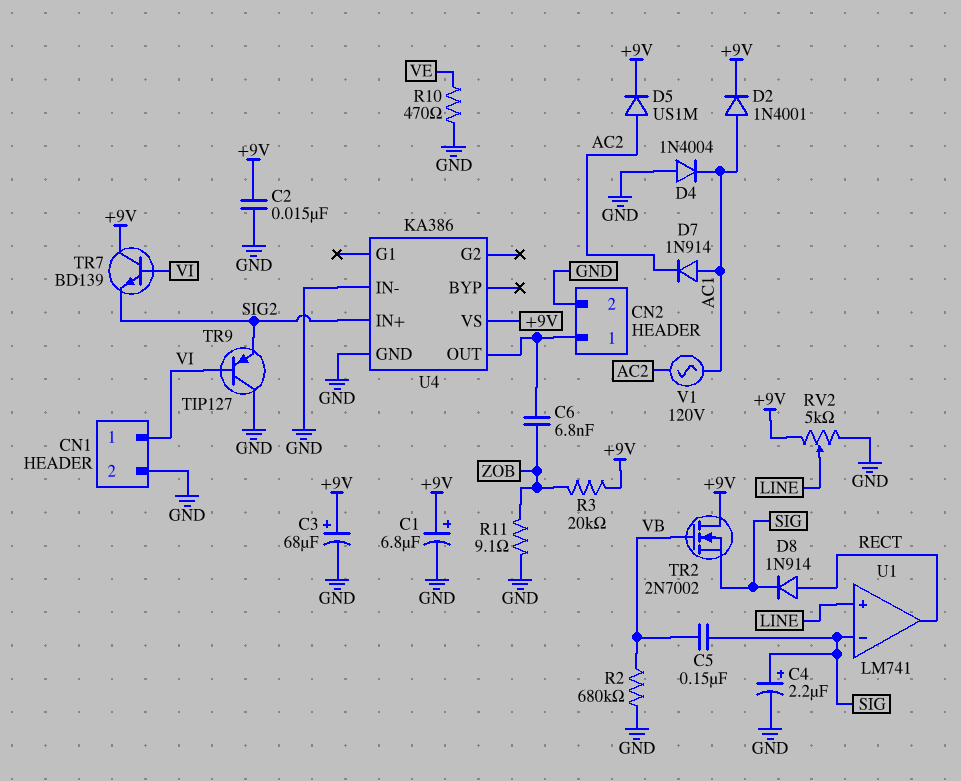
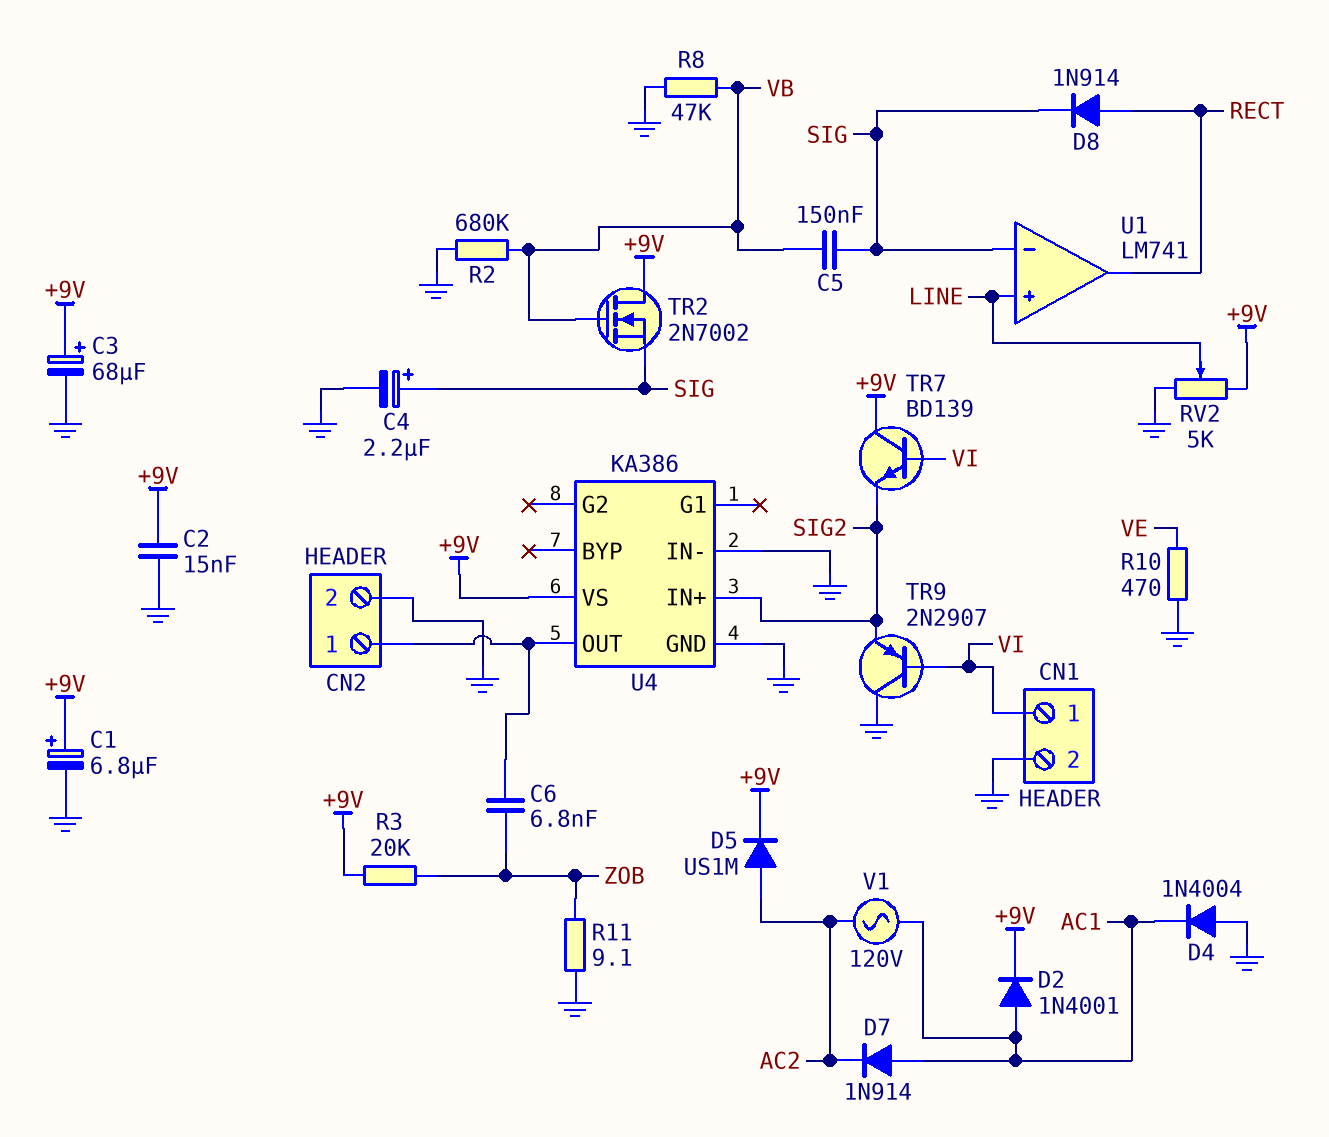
R8: none -> 47k (GND, VB)
TR9: PNP TIP127 (B VI, C GND, E SIG2) -> PNP 2N2907 (B VI, C GND, E SIG2)

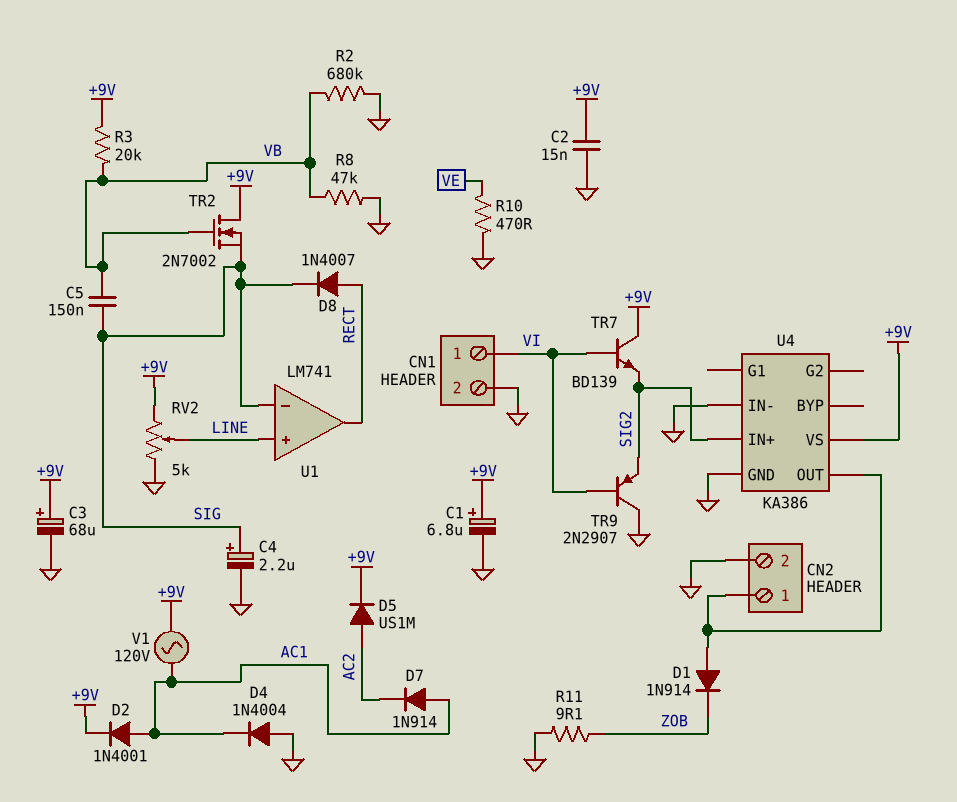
C6: 6.8nF (CN2/1, ZOB) -> none
D1: none -> diode 1N914 (A CN2/1, K ZOB)
D8: diode 1N914 (A RECT, K SIG) -> diode 1N4007 (A RECT, K SIG)
R3: 20k (+9V, ZOB) -> 20k (+9V, VB)
V1: AC 120V (AC1, AC2) -> AC 120V (+9V, AC1)

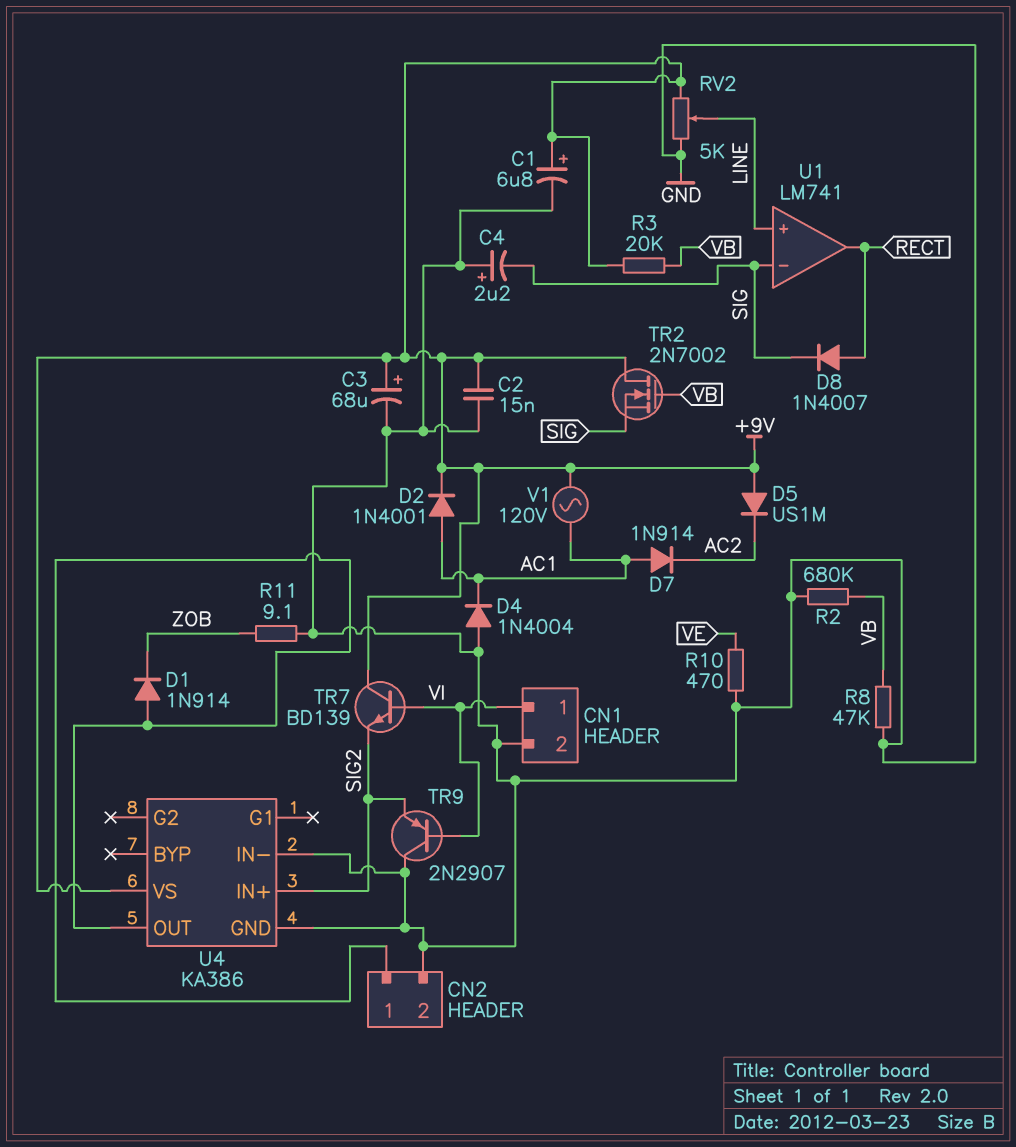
C4: 2.2uF (plus SIG, minus GND) -> 2.2uF (plus GND, minus SIG)
C5: 150nF (SIG, VB) -> none
D5: diode US1M (A AC2, K +9V) -> diode US1M (A +9V, K AC2)

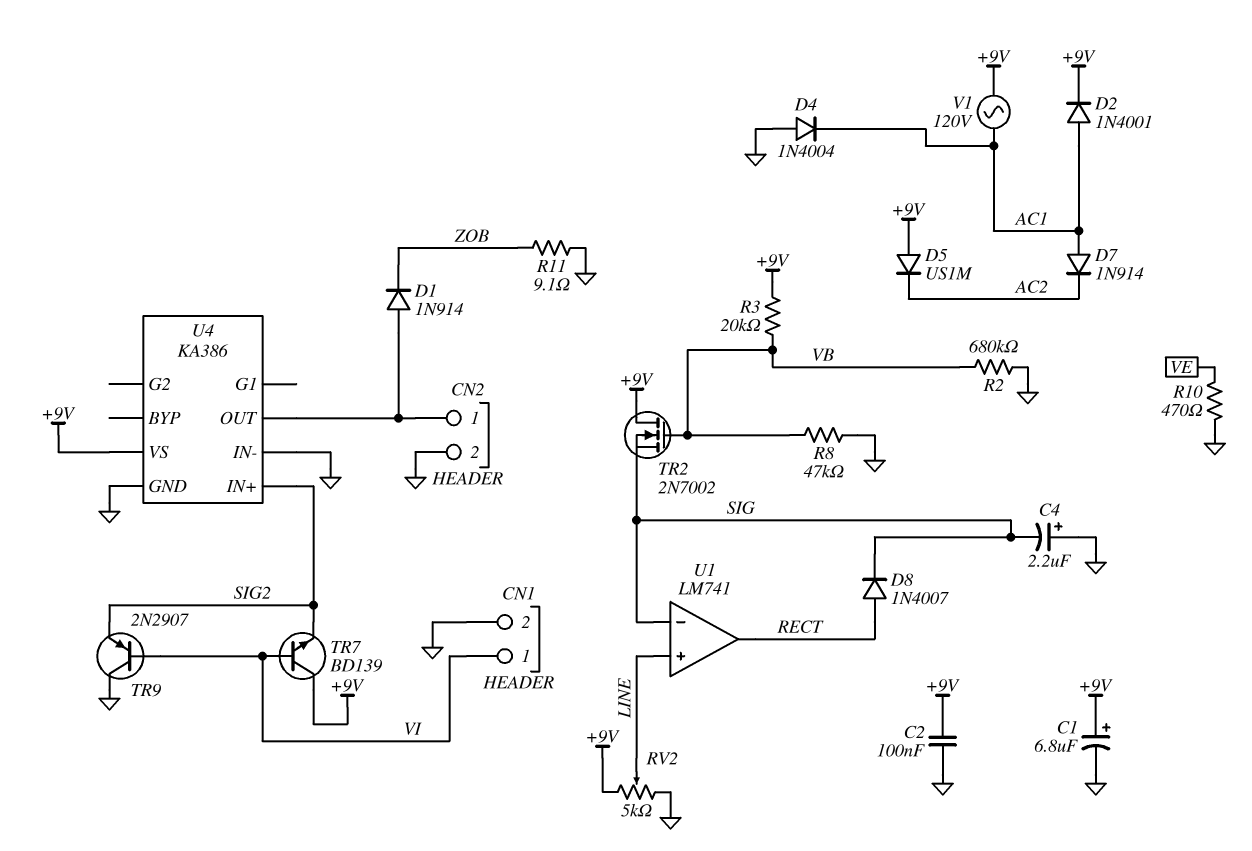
C2: 15nF (+9V, GND) -> 100nF (+9V, GND)
C3: 68uF (plus +9V, minus GND) -> none

